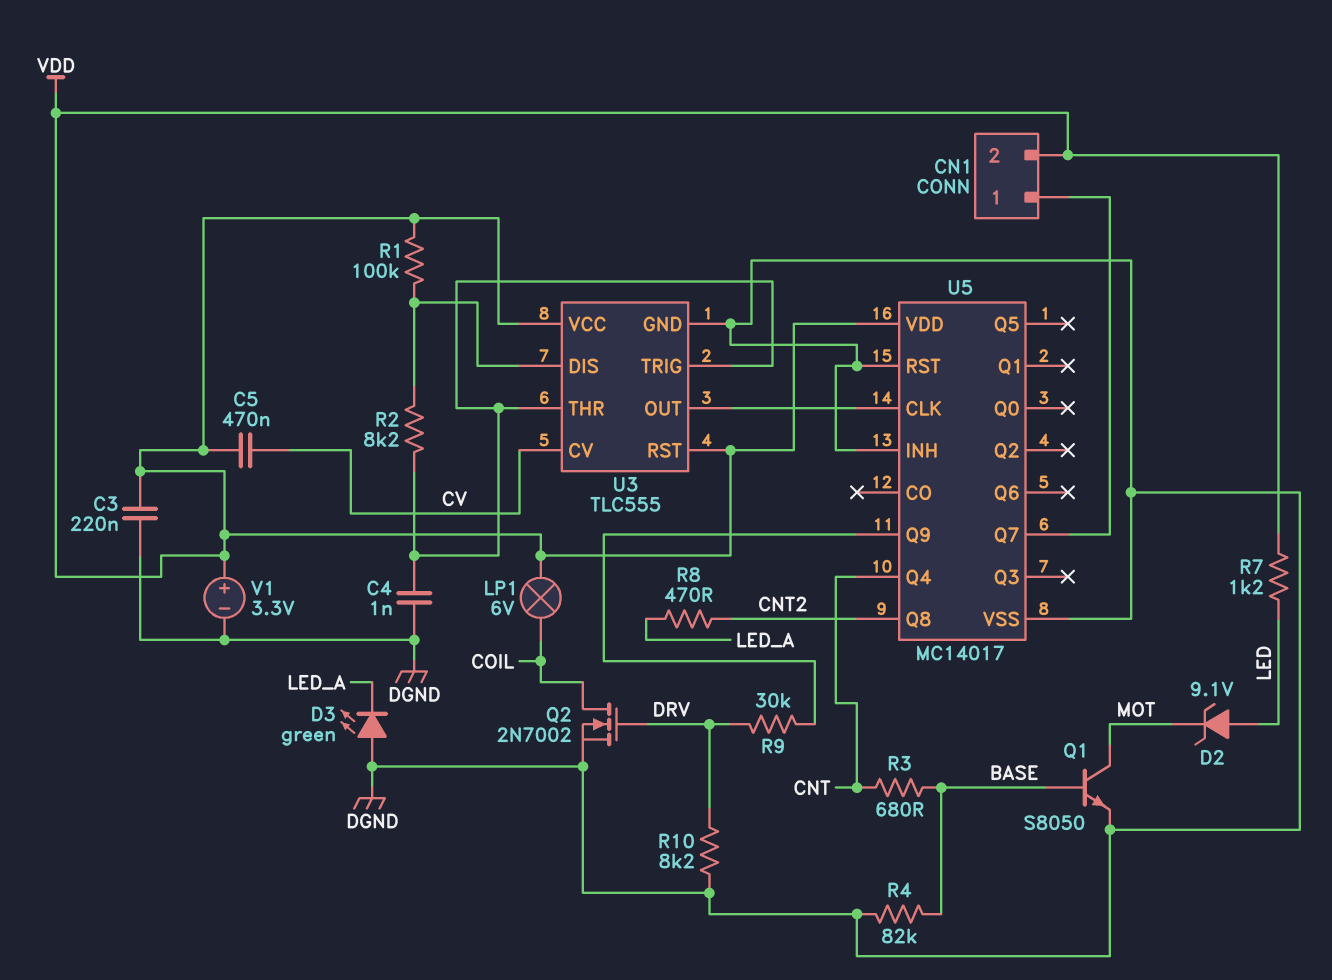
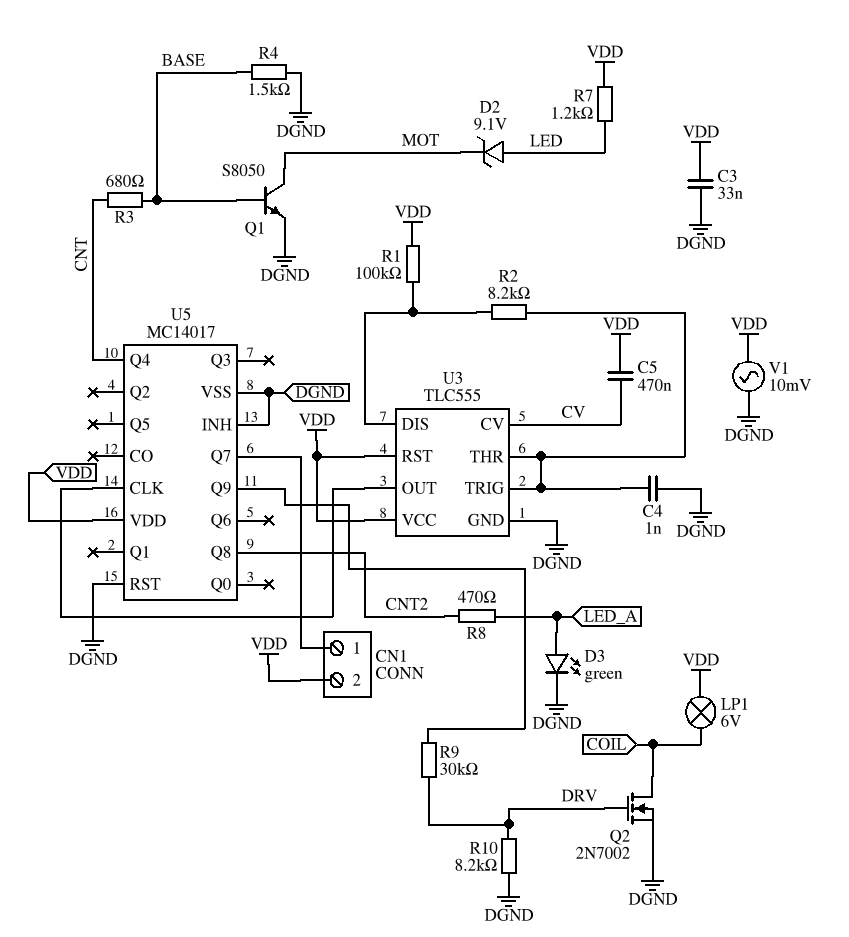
C3: 220nF (DGND, VDD) -> 33nF (DGND, VDD)
D3: LED green (A DGND, K LED_A) -> LED green (A LED_A, K DGND)
R4: 82k (BASE, DGND) -> 1.5k (BASE, DGND)
V1: 3.3V (plus VDD, minus DGND) -> AC 10mV (DGND, VDD)

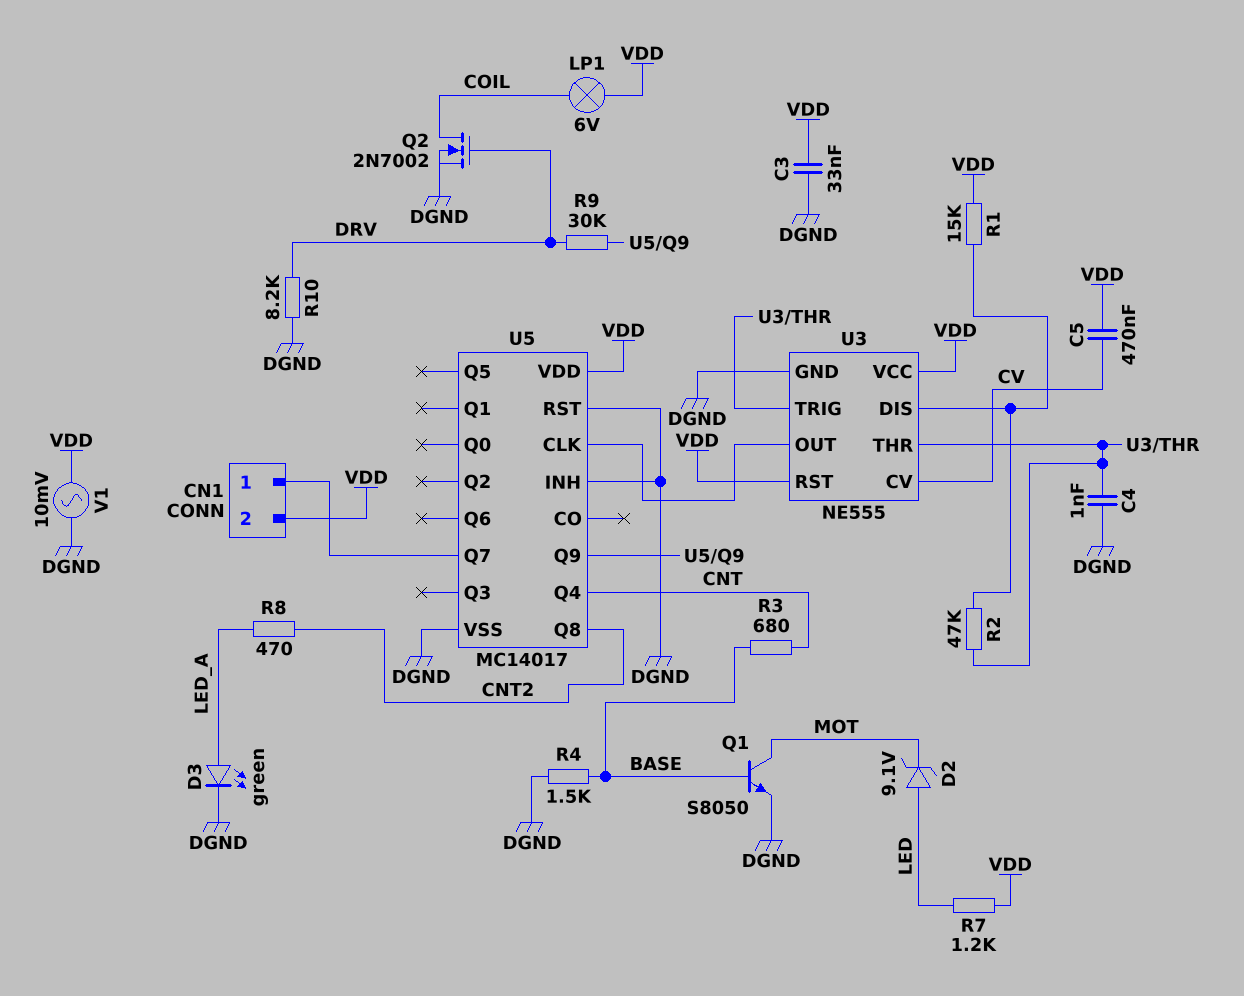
R1: 100k (U3/DIS, VDD) -> 15k (U3/DIS, VDD)
R2: 8.2k (U3/DIS, U3/THR) -> 47k (U3/DIS, U3/THR)
U3: TLC555 -> NE555

